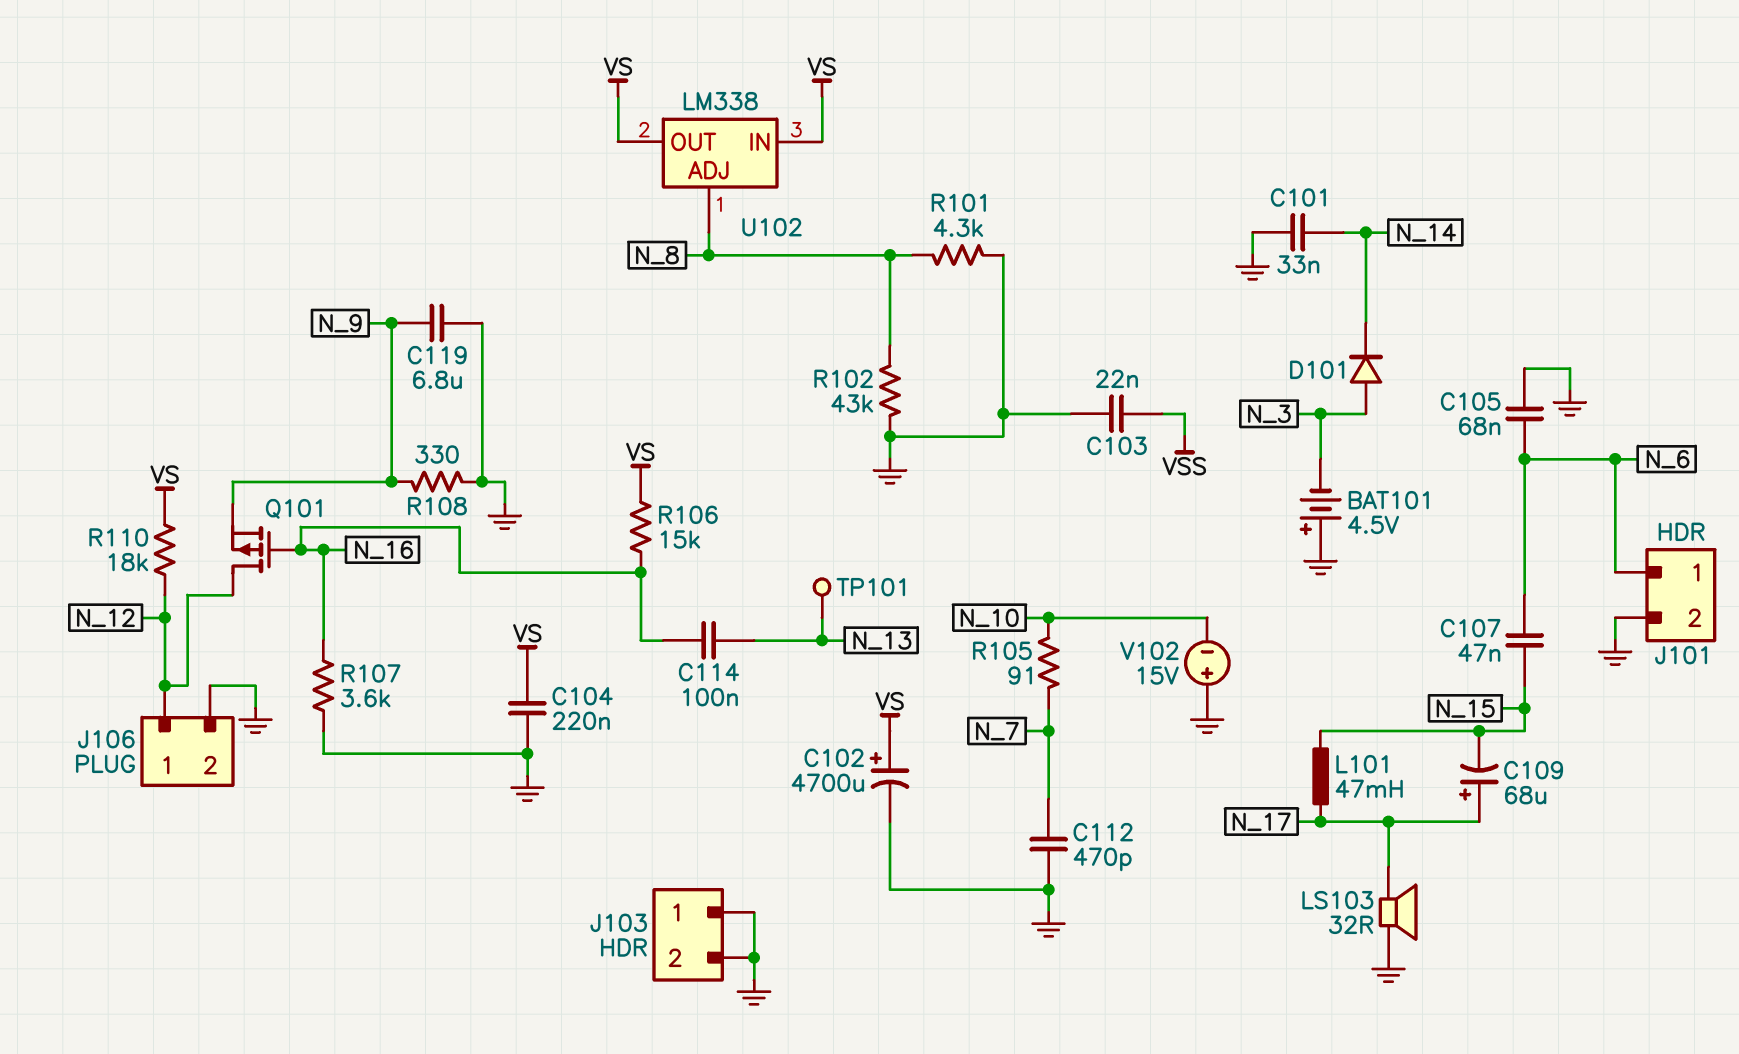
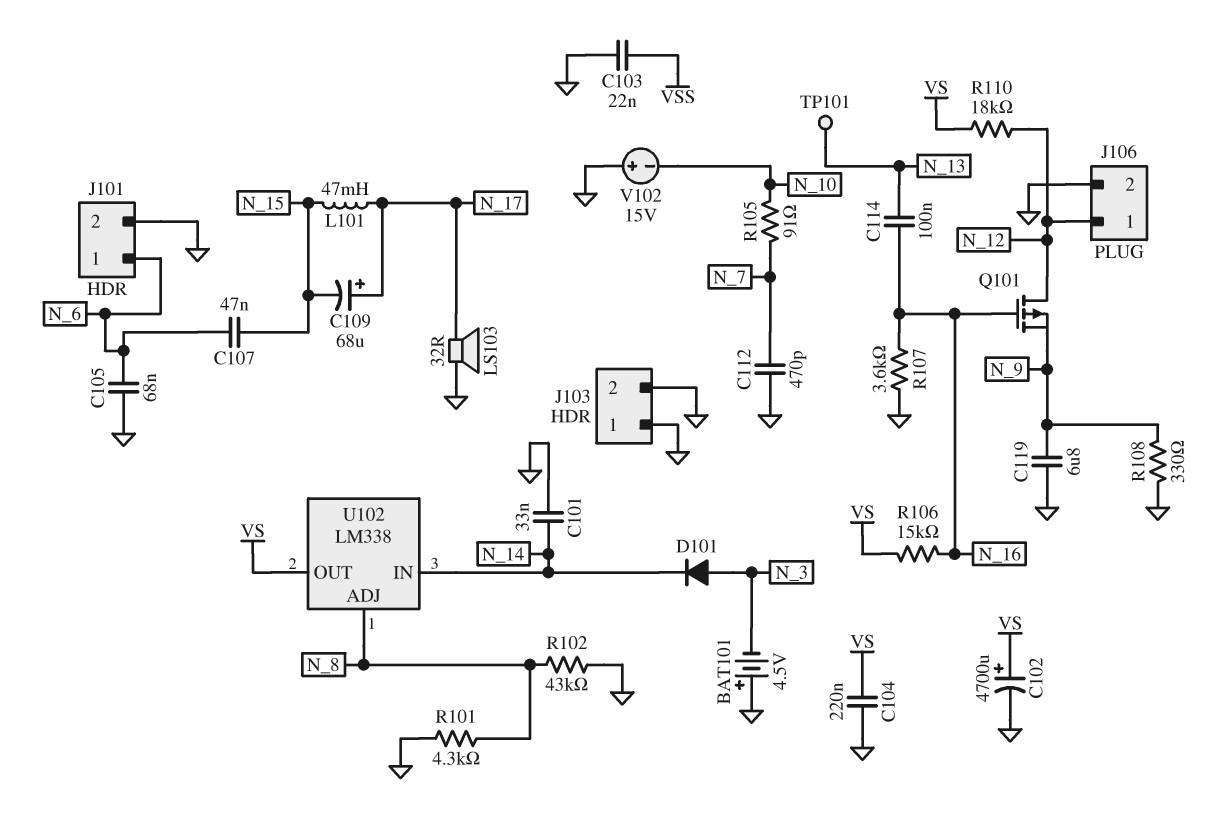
U102 pin IN: VS -> N_14

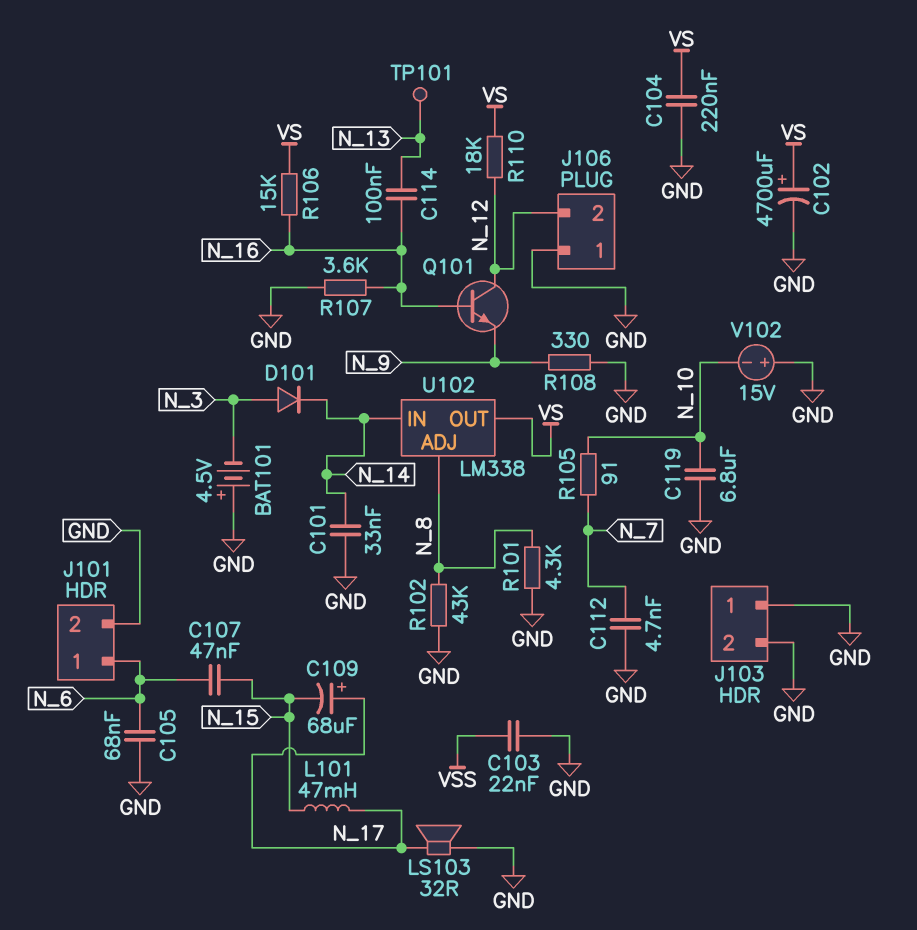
C112: 470pF (GND, N_7) -> 4.7nF (GND, N_7)
C119: 6.8uF (GND, N_9) -> 6.8uF (GND, N_10)
J106 pin 1: N_12 -> GND
J106 pin 2: GND -> N_12
Q101: PMOS (G N_16, D N_12, S N_9) -> NPN (B N_16, C N_12, E N_9)

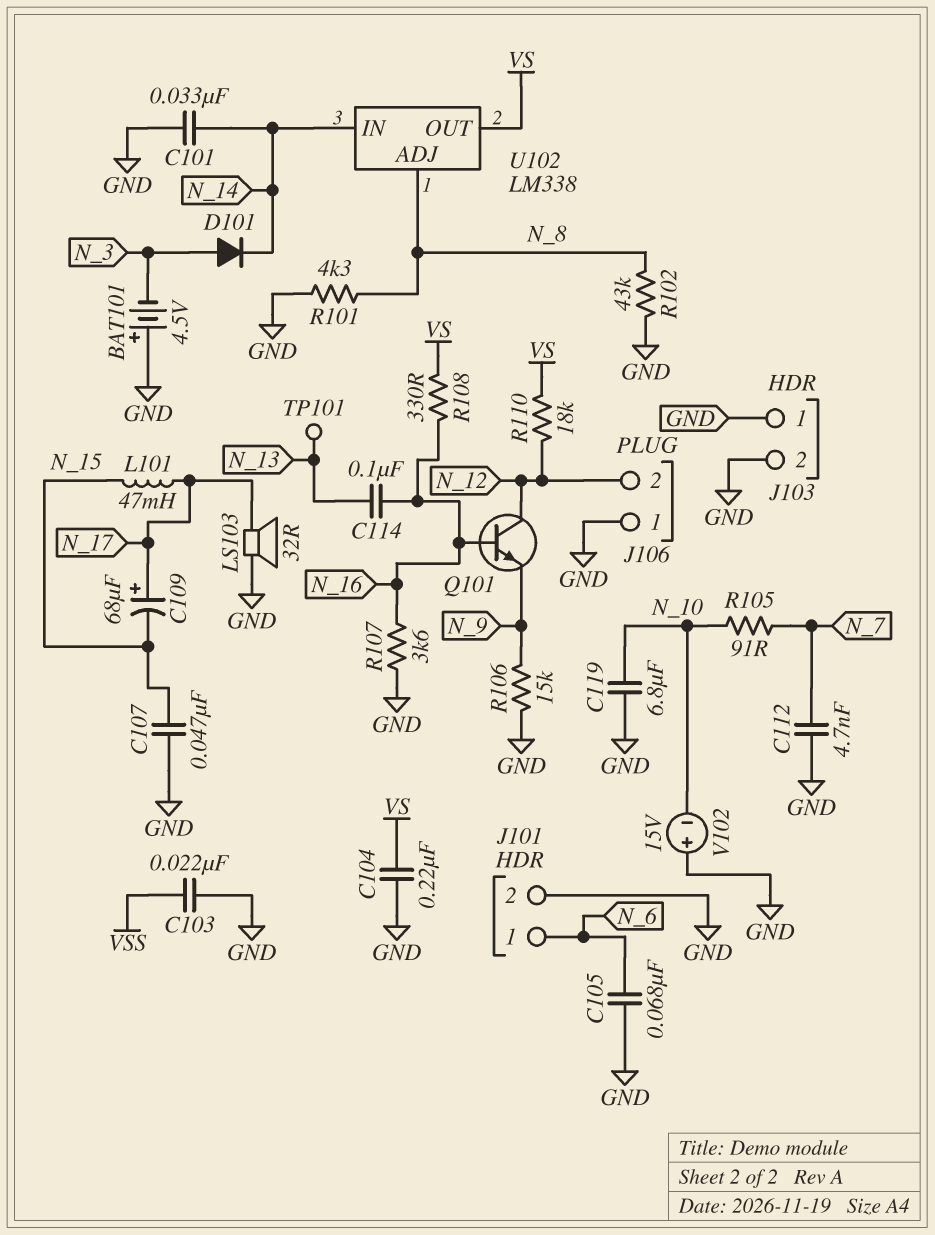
C102: 4700uF (plus VS, minus GND) -> none
C107: 47nF (N_6, N_15) -> 47nF (GND, N_15)
R106: 15k (N_16, VS) -> 15k (GND, N_9)
R108: 330 (GND, N_9) -> 330 (N_16, VS)

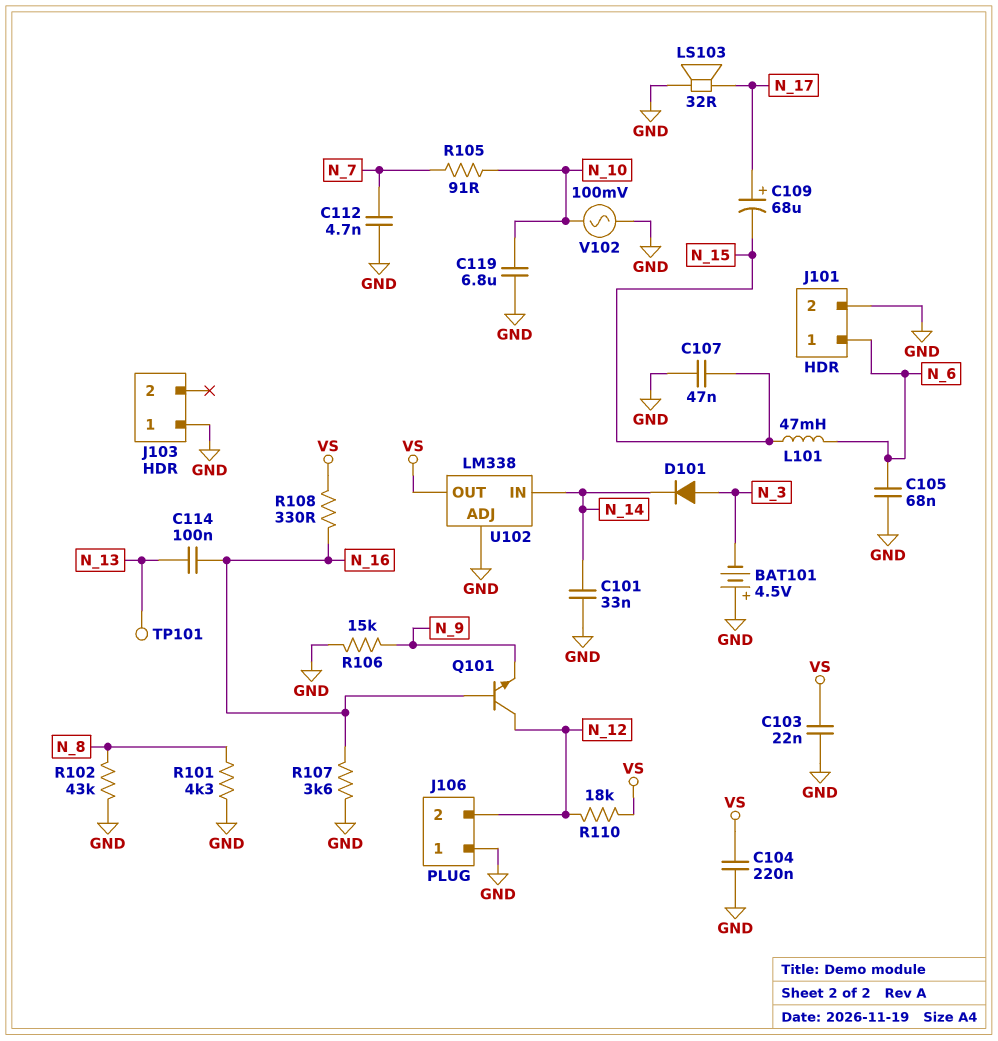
C103: 22nF (GND, VSS) -> 22nF (GND, VS)
J103 pin 2: GND -> none
L101: 47mH (N_15, N_17) -> 47mH (N_6, N_15)
U102 pin ADJ: N_8 -> GND
V102: 15V (plus GND, minus N_10) -> AC 100mV (GND, N_10)

